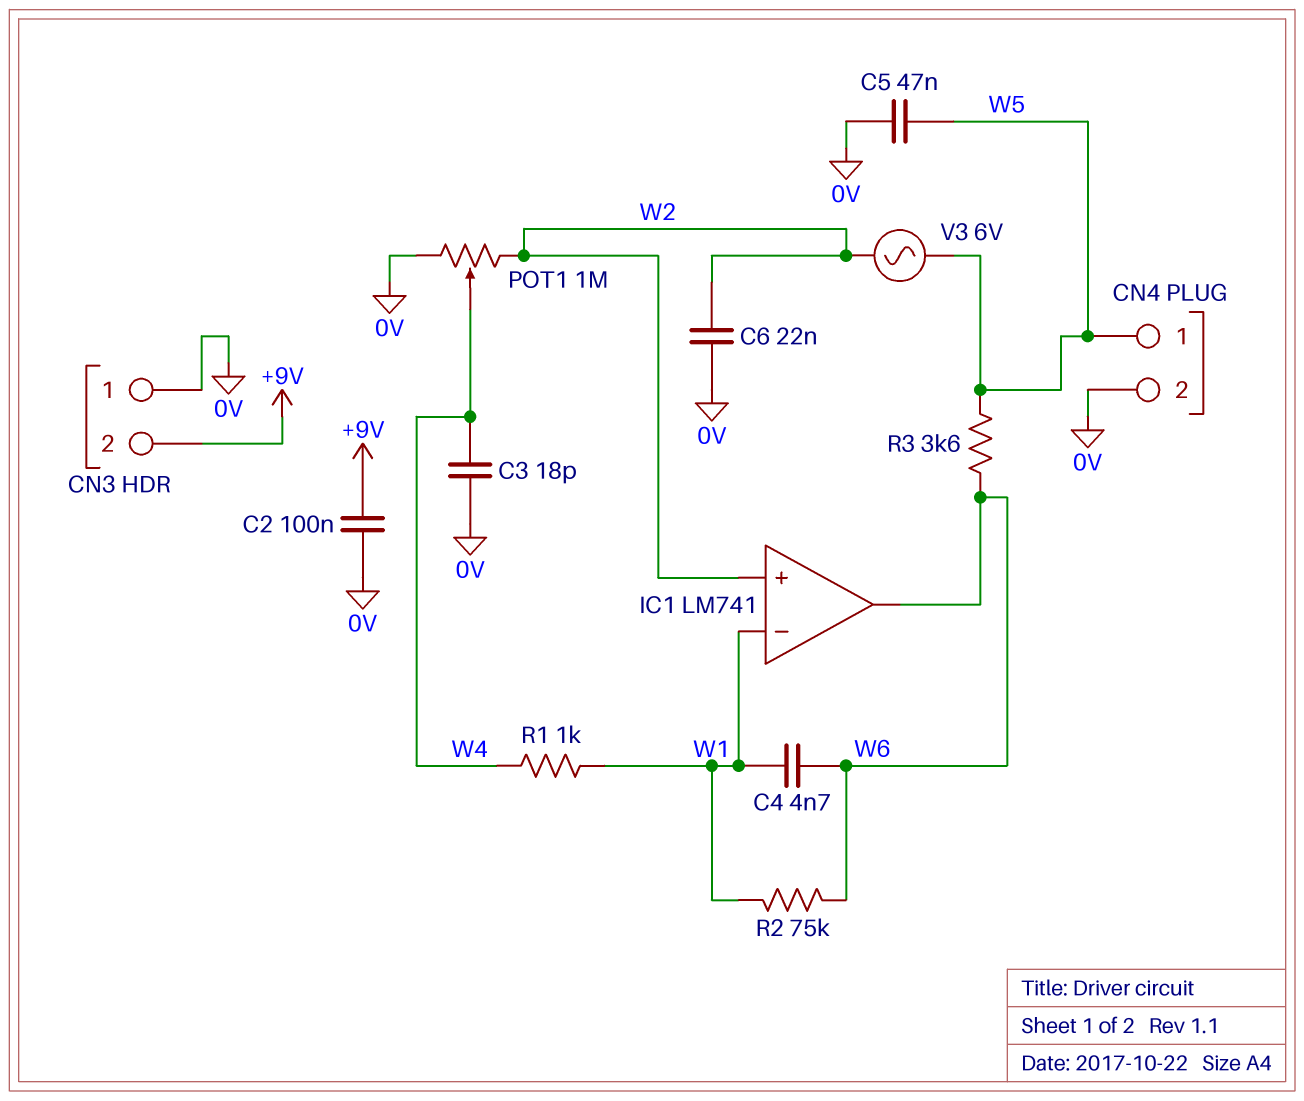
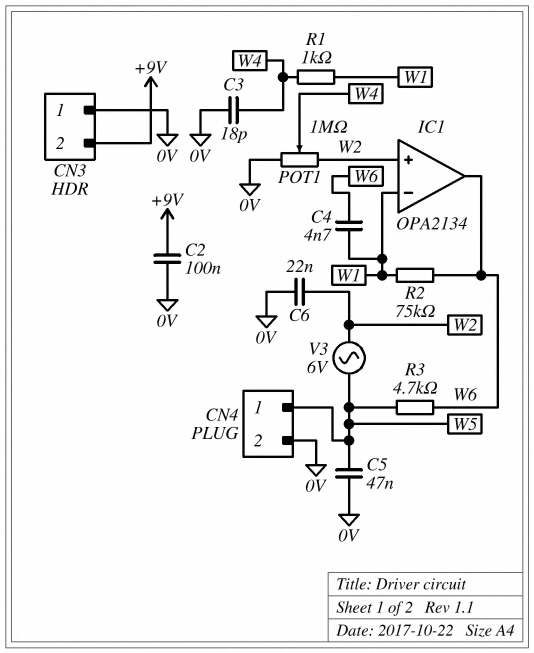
IC1: LM741 -> OPA2134
R3: 3.6k (W5, W6) -> 4.7k (W5, W6)

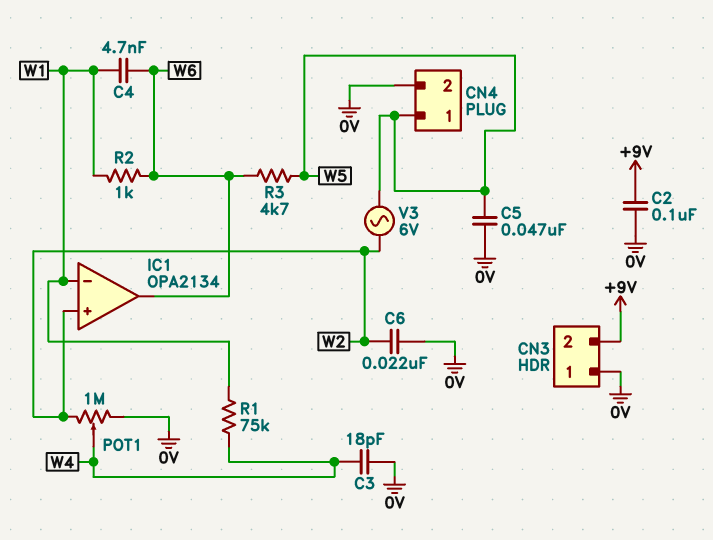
R1: 1k (W1, W4) -> 75k (W1, W4)
R2: 75k (W1, W6) -> 1k (W1, W6)

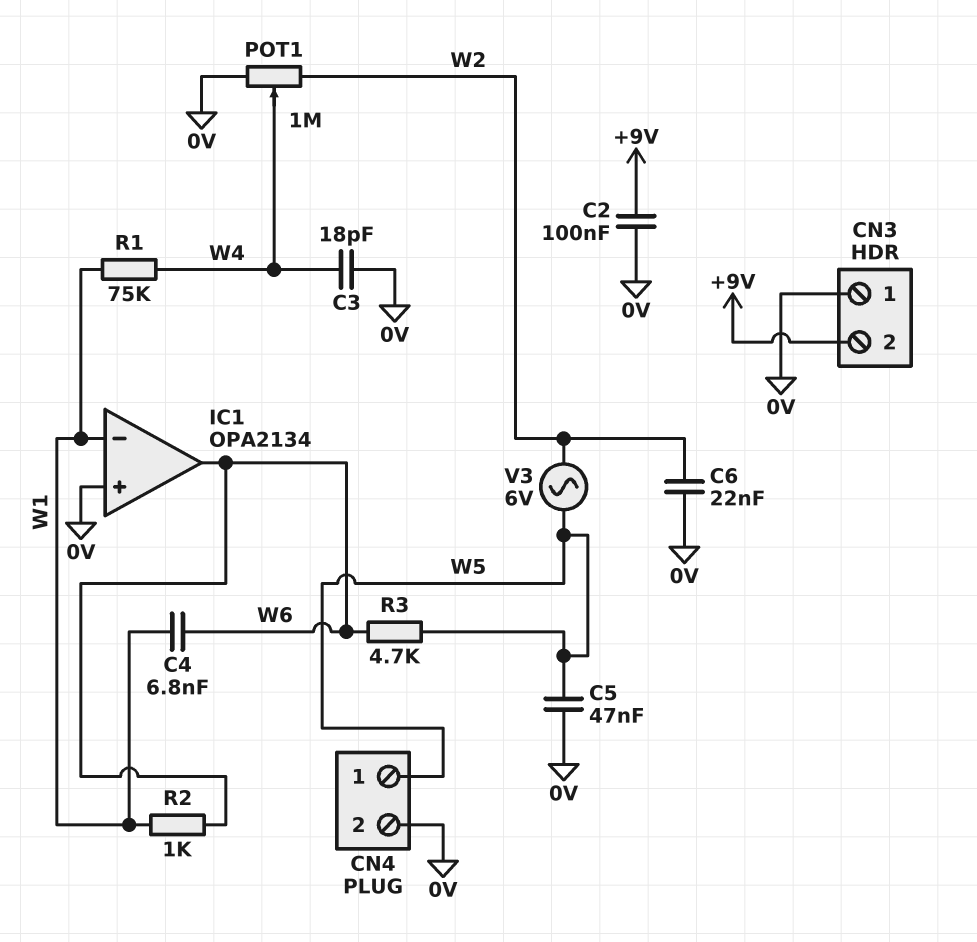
C4: 4.7nF (W1, W6) -> 6.8nF (W1, W6)
IC1 pin in+: W2 -> 0V

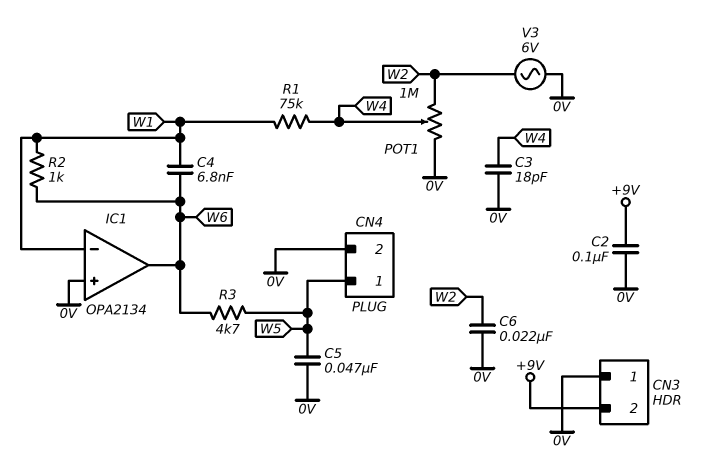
V3: AC 6V (W2, W5) -> AC 6V (0V, W2)

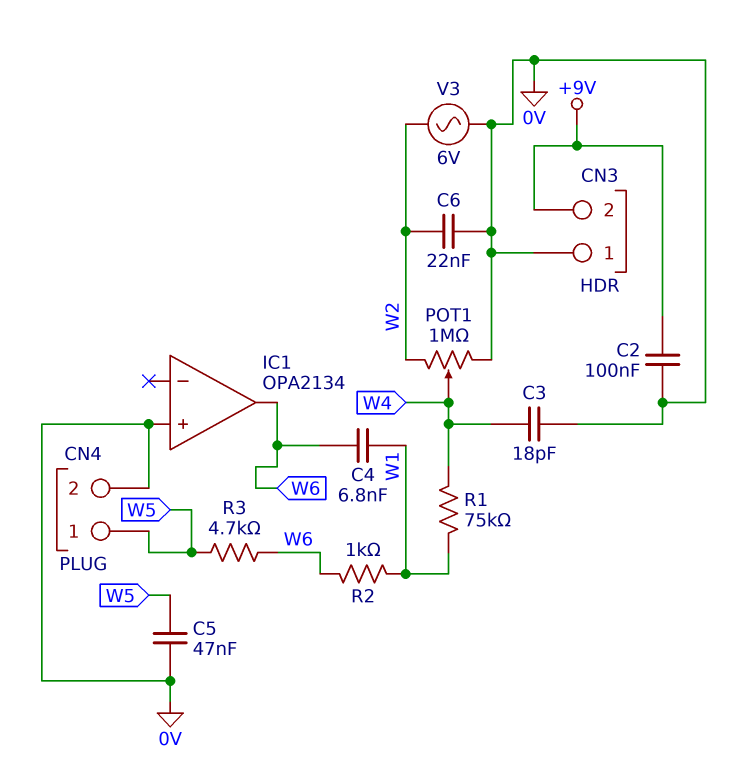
IC1 pin in-: W1 -> none

